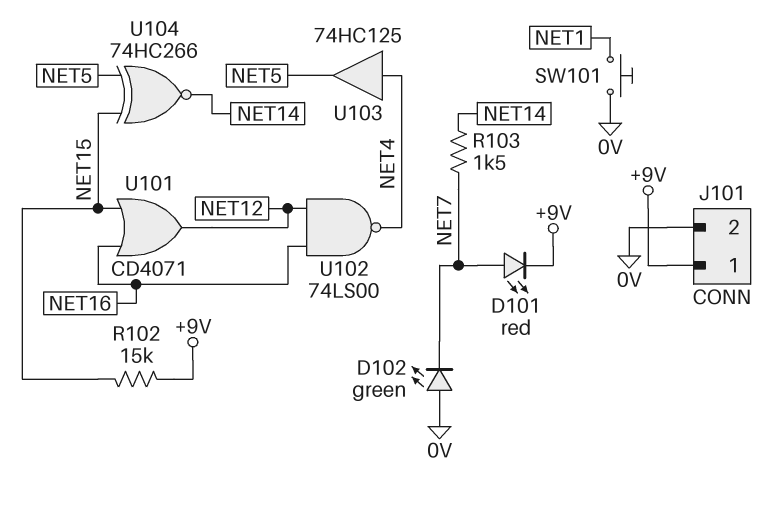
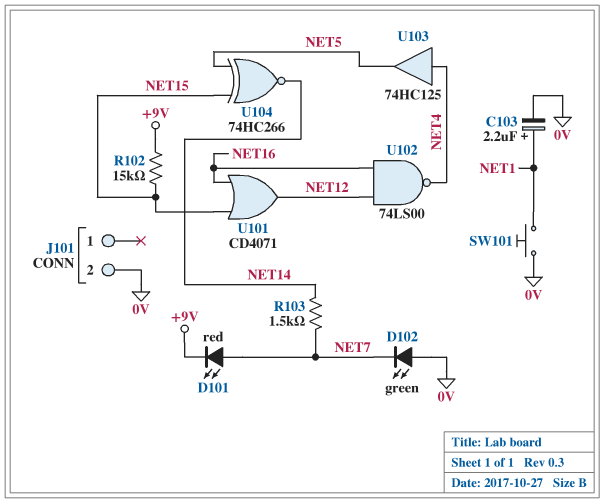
C103: none -> 2.2uF (plus NET1, minus 0V)
J101 pin 1: +9V -> none

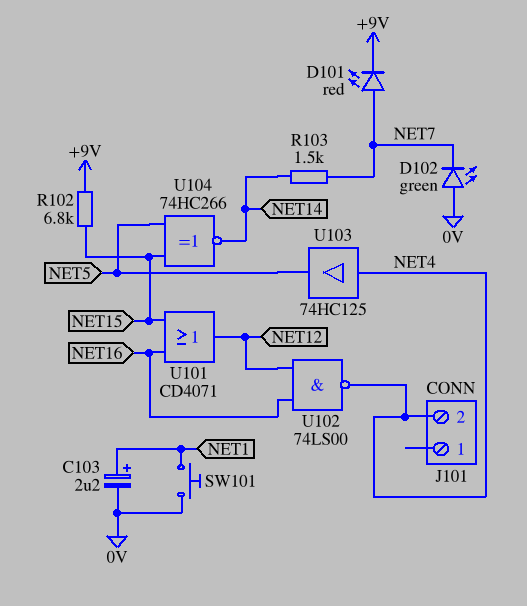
J101 pin 2: 0V -> NET4
R102: 15k (+9V, NET15) -> 6.8k (+9V, NET15)

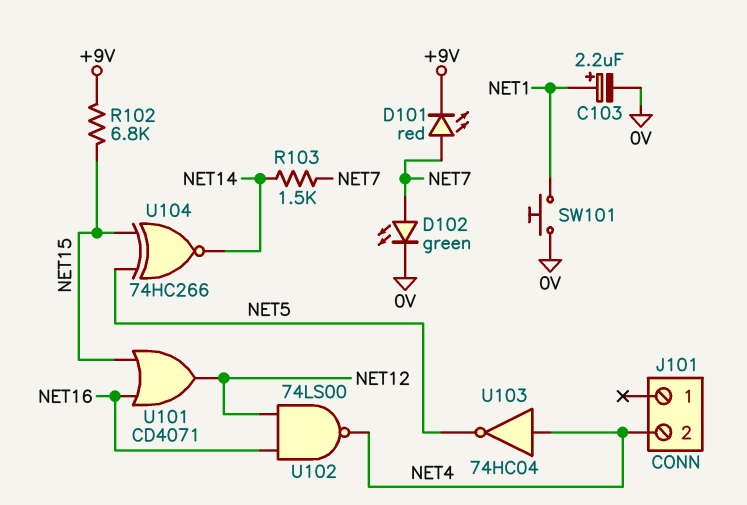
D102: LED green (A 0V, K NET7) -> LED green (A NET7, K 0V)
U103: buffer 74HC125 (in NET4, out NET5) -> NOT 74HC04 (in NET4, out NET5)

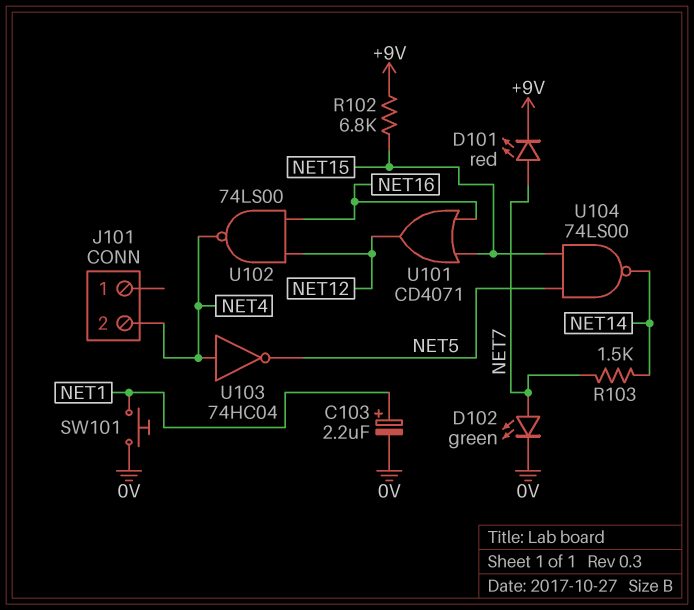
U104: XNOR 74HC266 (in NET5, in NET15, out NET14) -> NAND 74LS00 (in NET5, in NET15, out NET14)

